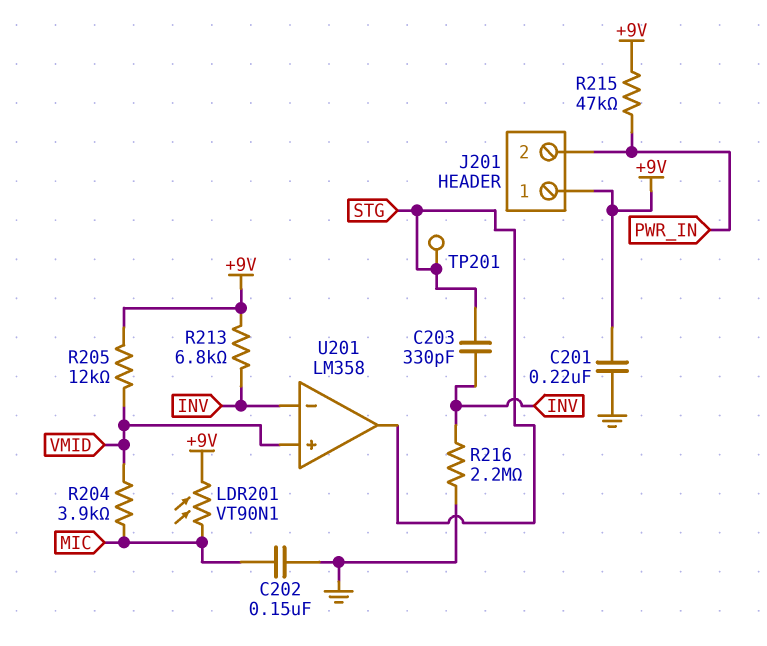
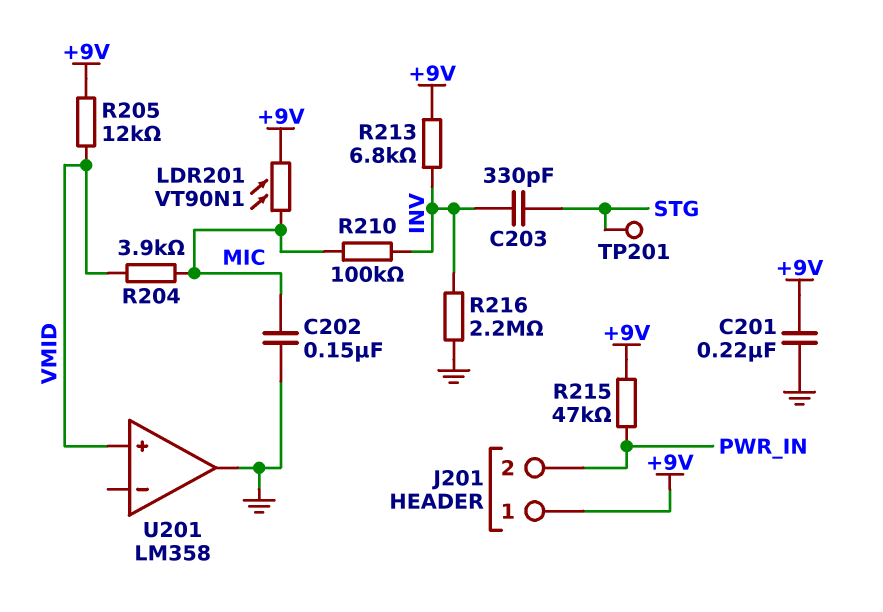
R210: none -> 100k (INV, MIC)
U201 pin in-: INV -> none
U201 pin out: STG -> GND

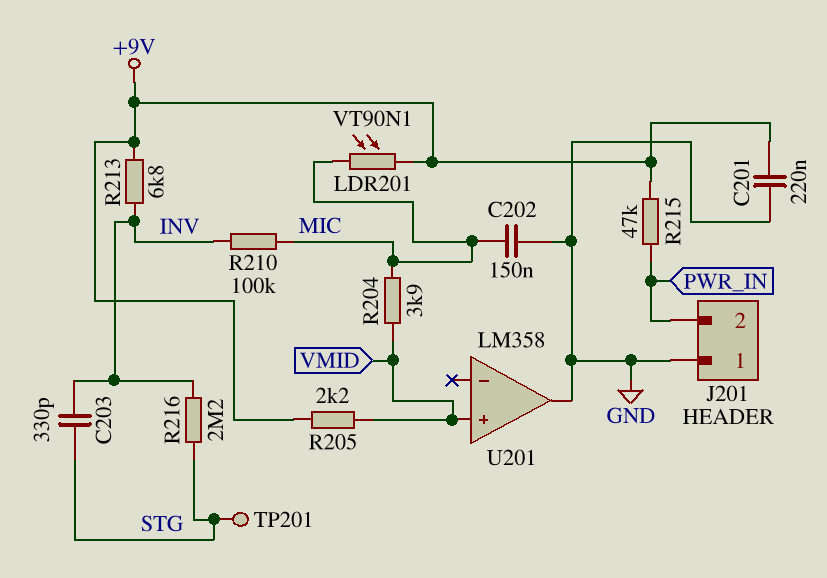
J201 pin 1: +9V -> GND
R205: 12k (+9V, VMID) -> 2.2k (+9V, VMID)
R216: 2.2M (GND, INV) -> 2.2M (INV, STG)

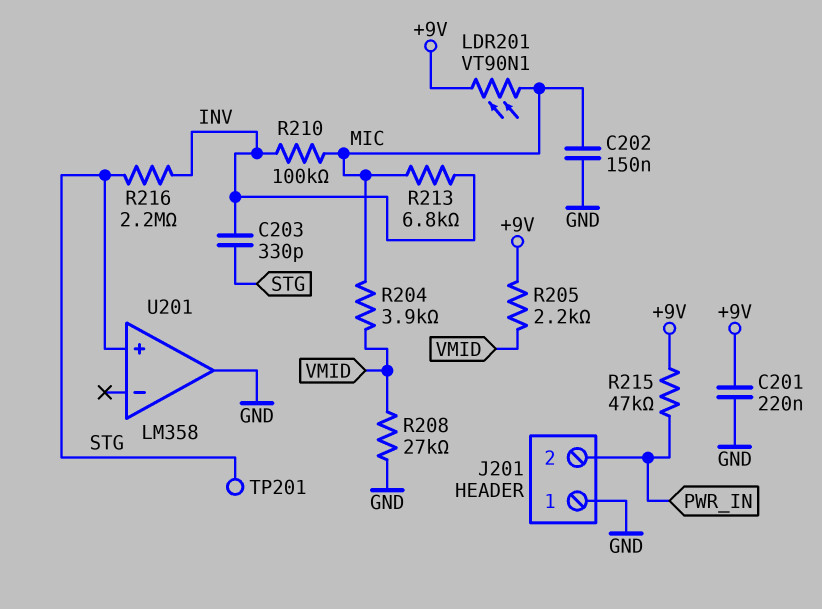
R208: none -> 27k (GND, VMID)
R213: 6.8k (+9V, INV) -> 6.8k (INV, MIC)
U201 pin in+: VMID -> STG

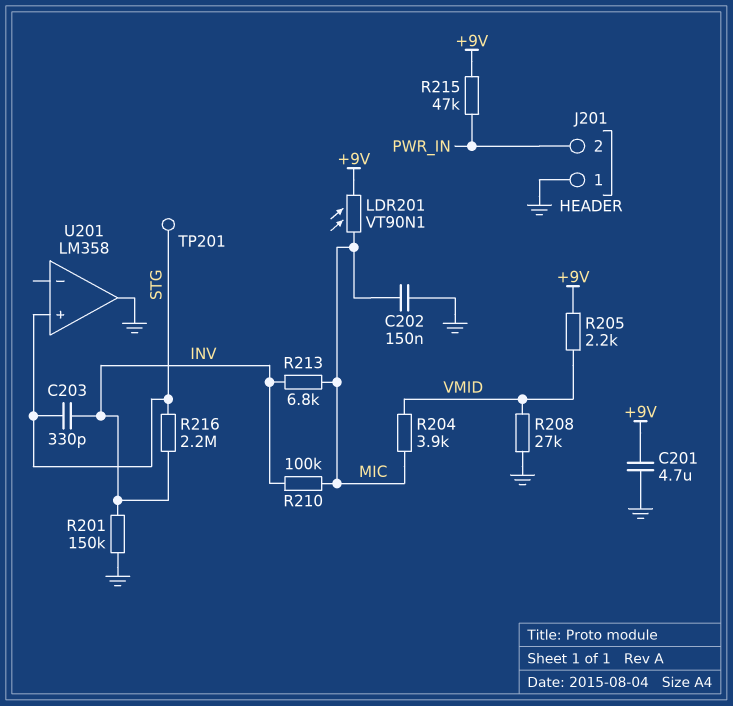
C201: 220nF (+9V, GND) -> 4.7uF (+9V, GND)
R201: none -> 150k (GND, INV)

